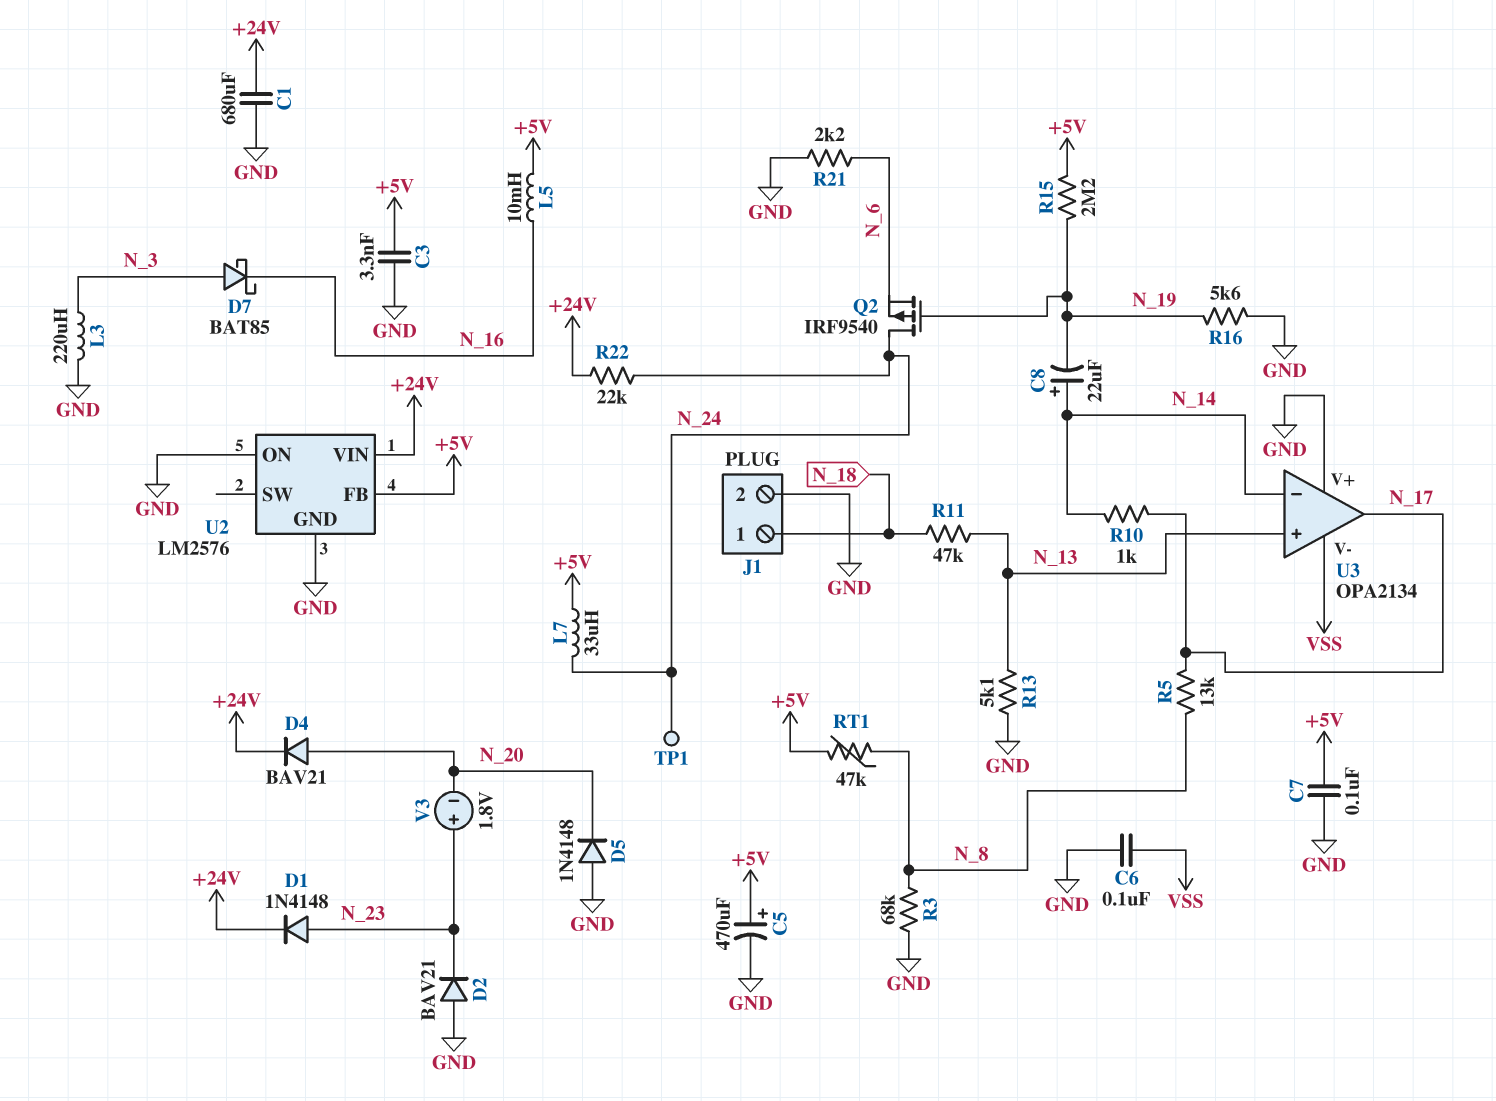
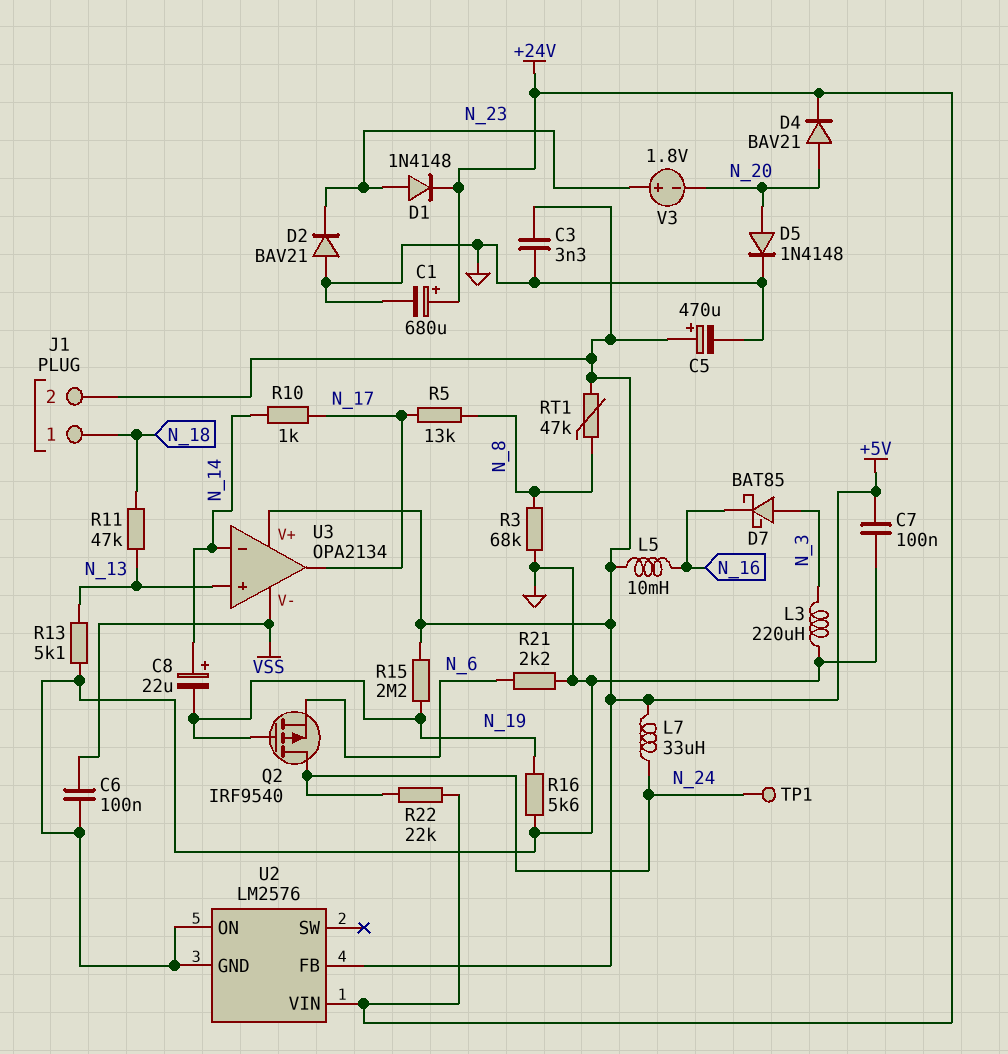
C1: 680uF (+24V, GND) -> 680uF (plus +24V, minus GND)
D5: diode 1N4148 (A GND, K N_20) -> diode 1N4148 (A N_20, K GND)
J1 pin 2: GND -> +5V
U3 pin V+: GND -> +5V

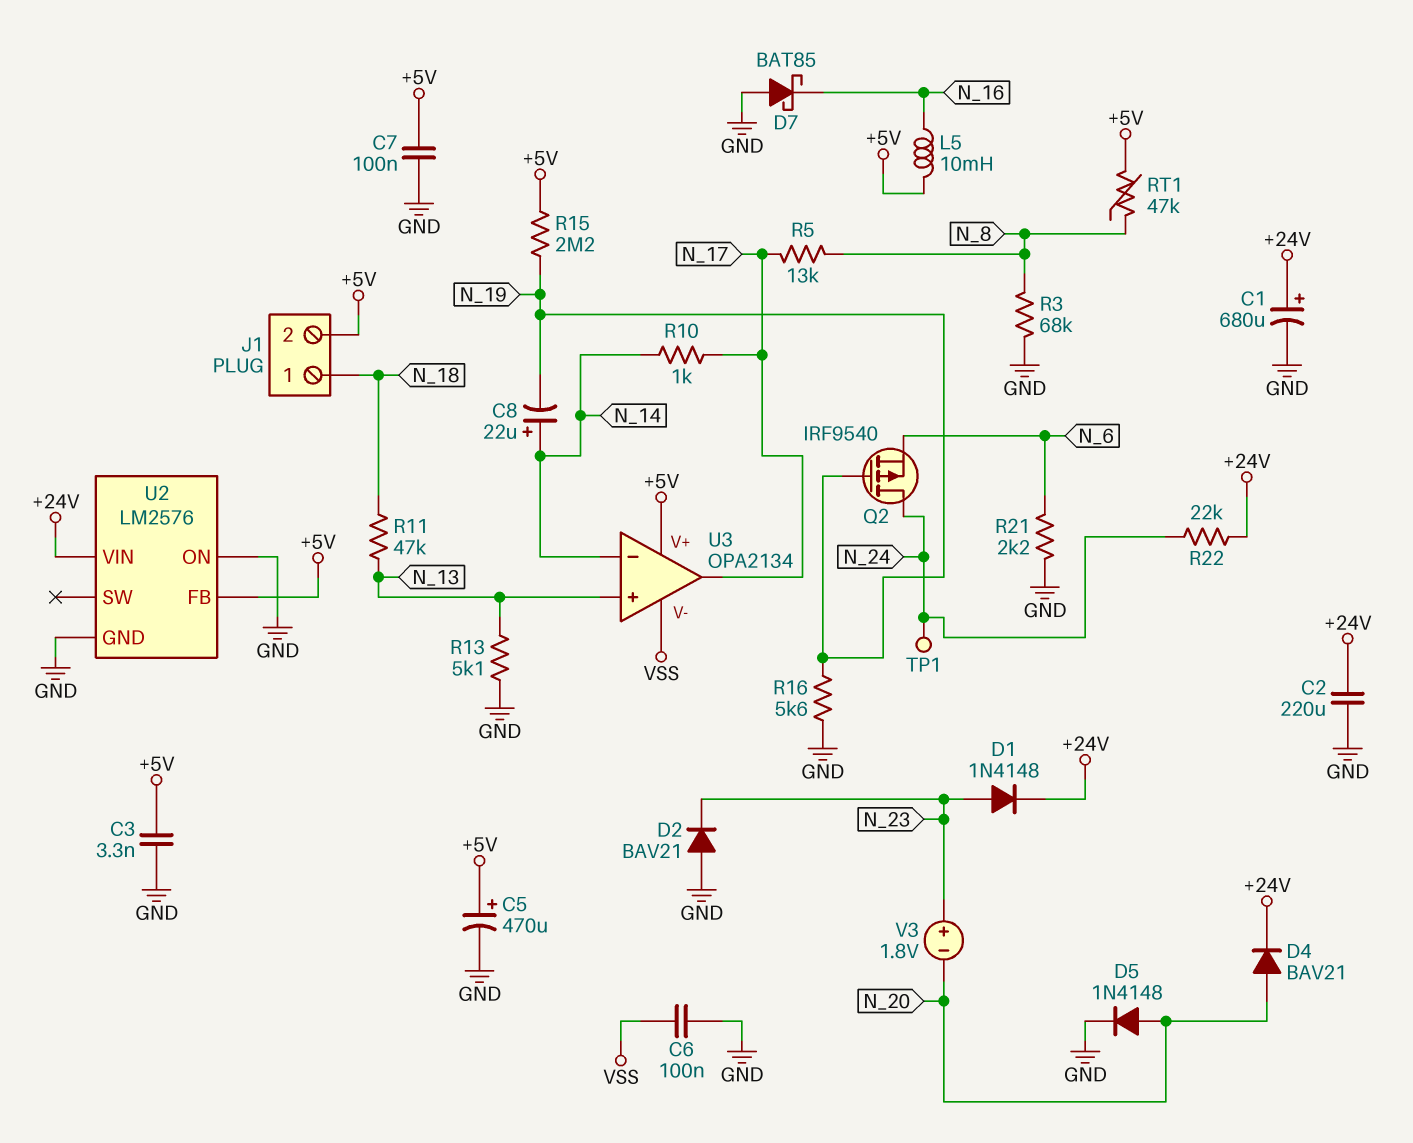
C2: none -> 220uF (+24V, GND)
D7: schottky BAT85 (A N_3, K N_16) -> schottky BAT85 (A GND, K N_16)
L3: 220uH (GND, N_3) -> none
L7: 33uH (+5V, N_24) -> none

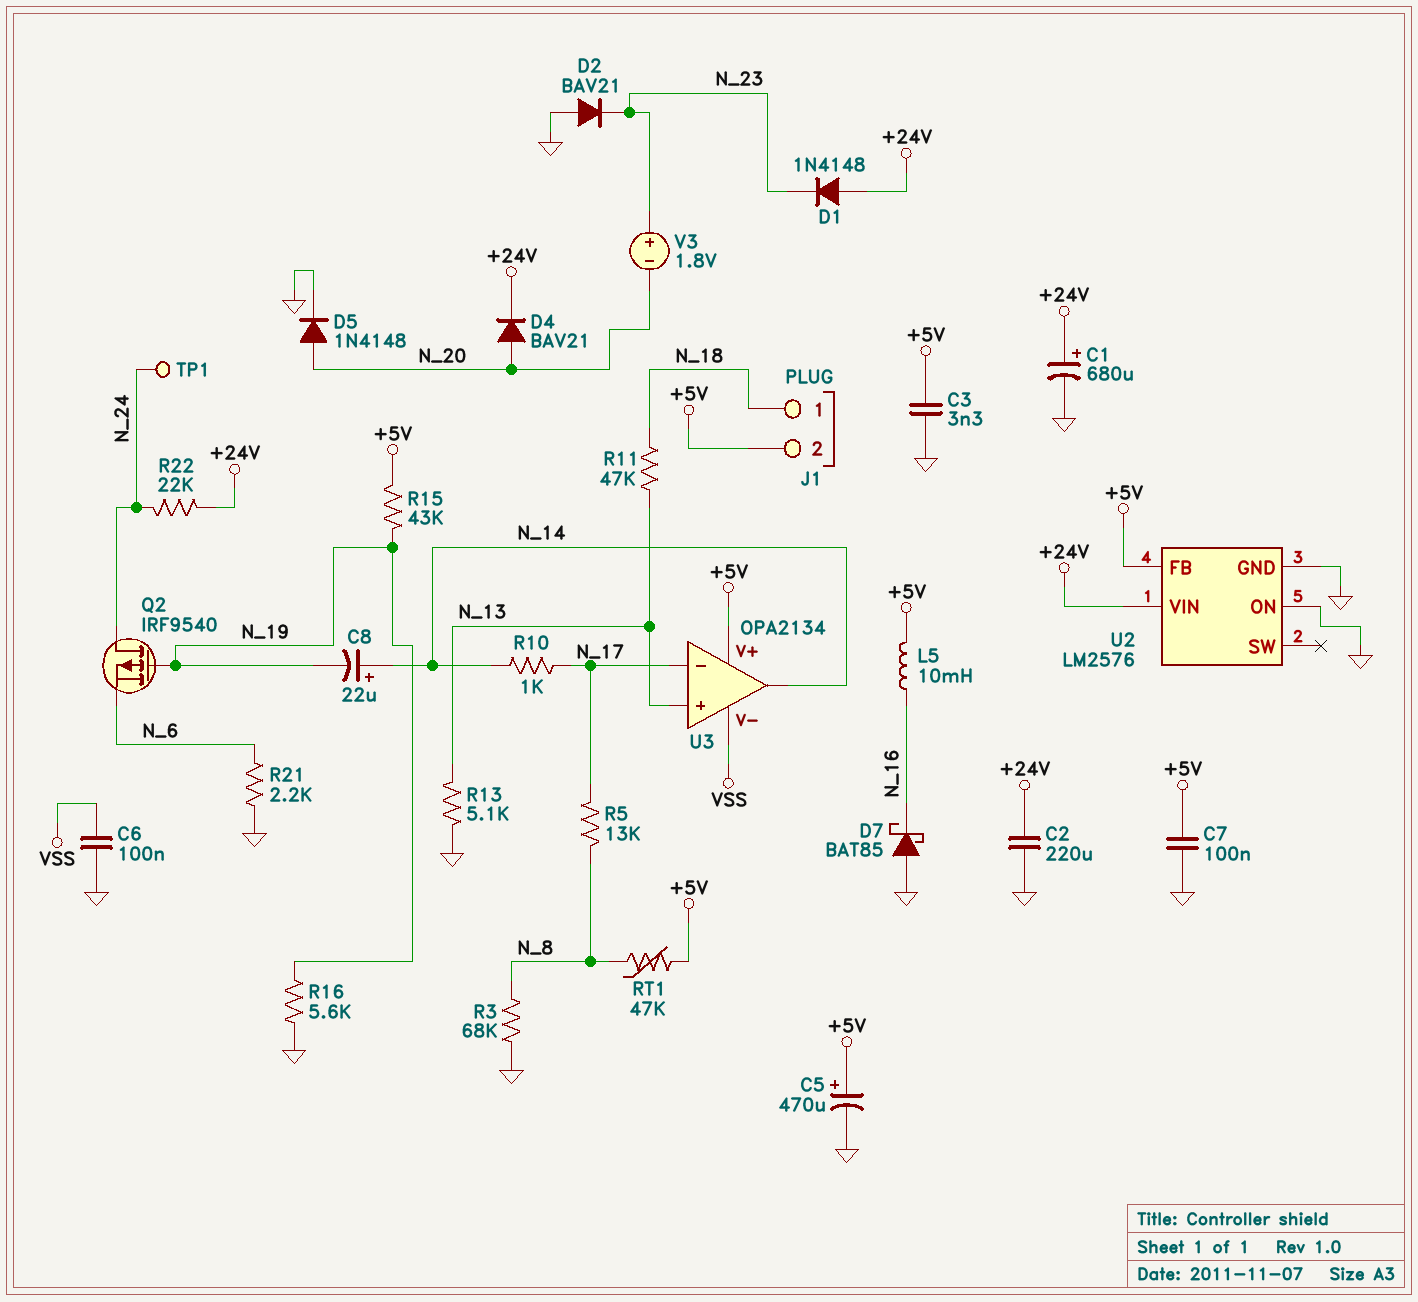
D1: diode 1N4148 (A N_23, K +24V) -> diode 1N4148 (A +24V, K N_23)
R15: 2.2M (+5V, N_19) -> 43k (+5V, N_19)
U3 pin in-: N_14 -> N_17
U3 pin out: N_17 -> N_14

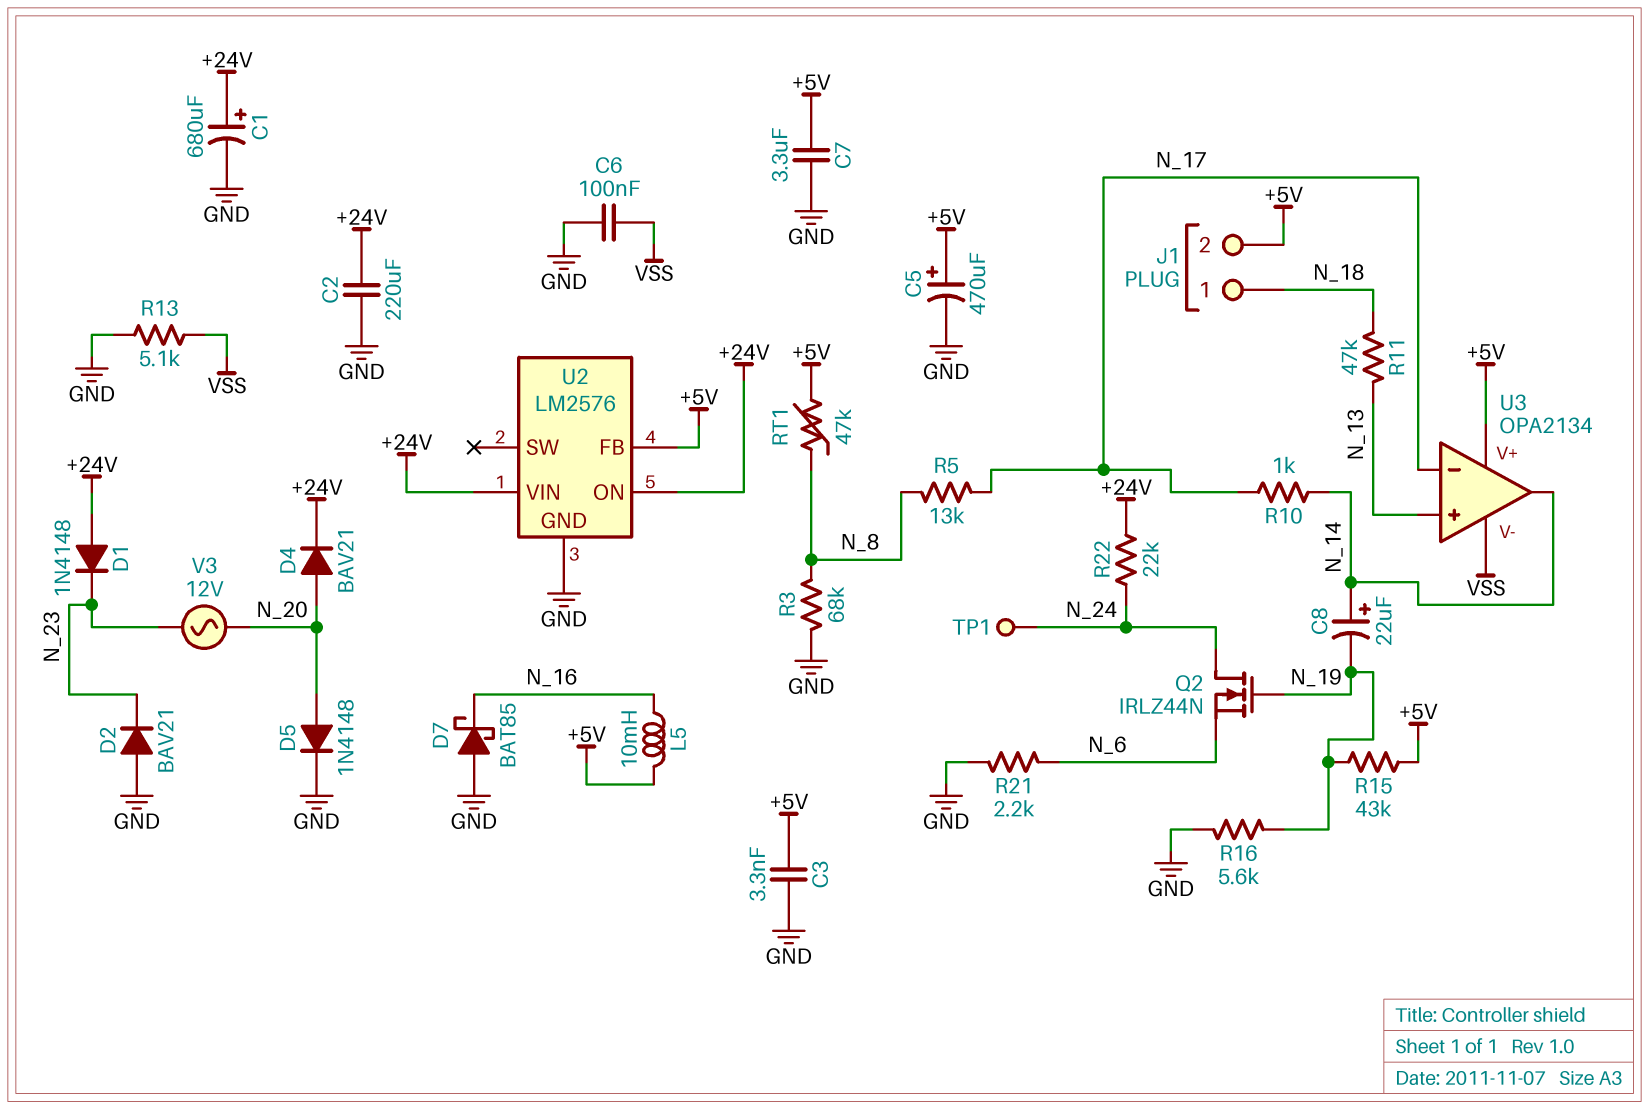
C7: 100nF (+5V, GND) -> 3.3uF (+5V, GND)
Q2: PMOS IRF9540 (G N_19, D N_24, S N_6) -> NMOS IRLZ44N (G N_19, D N_24, S N_6)
R13: 5.1k (GND, N_13) -> 5.1k (GND, VSS)
U2 pin ON: GND -> +24V
V3: 1.8V (plus N_23, minus N_20) -> AC 12V (N_20, N_23)

